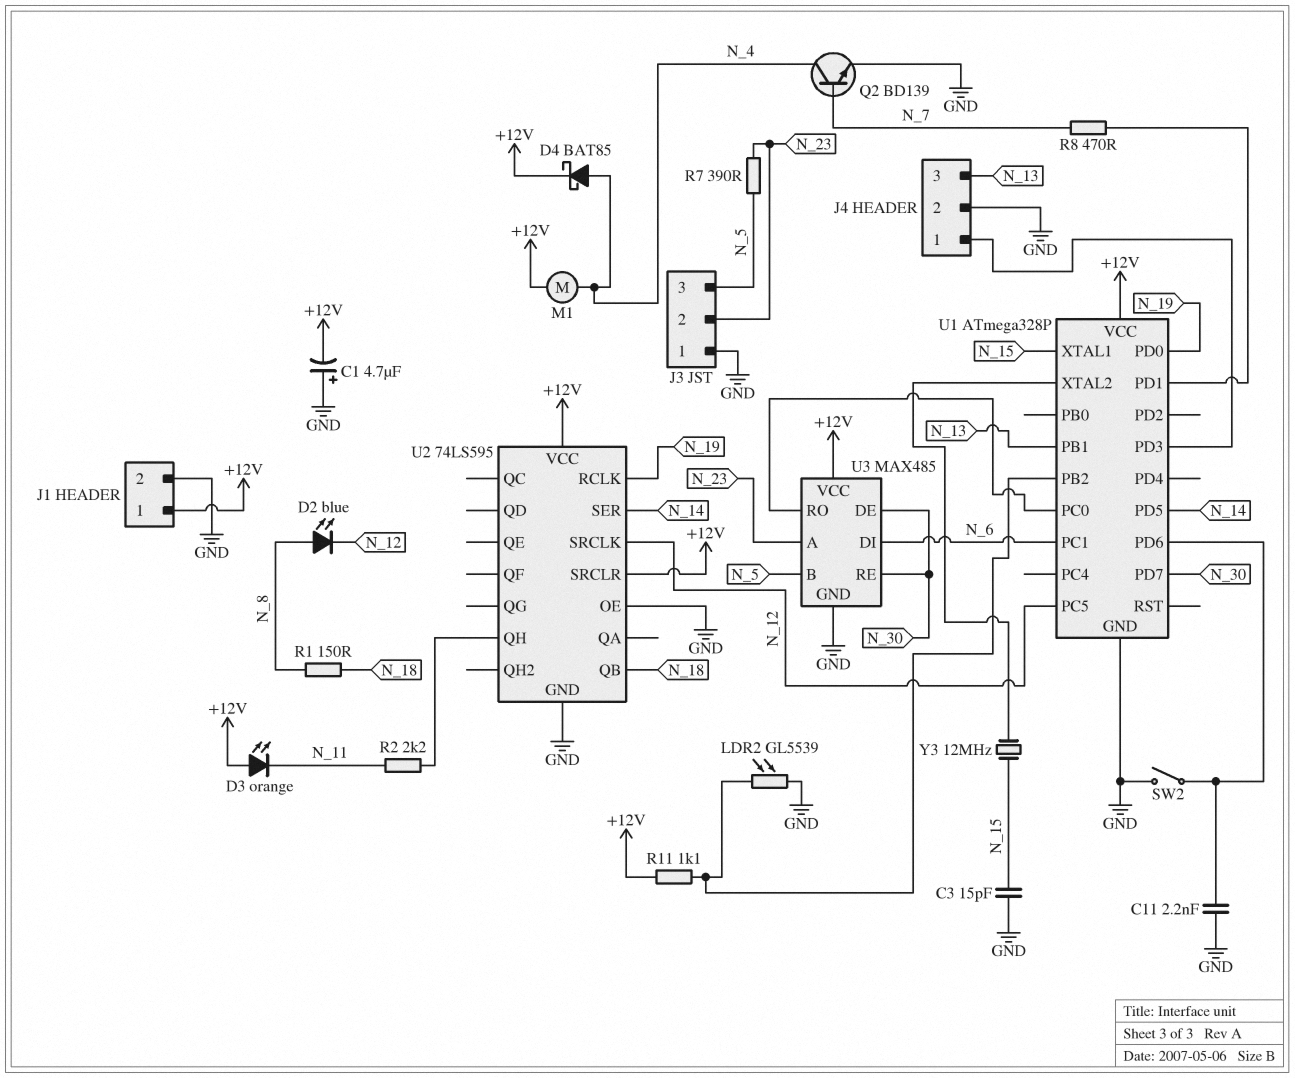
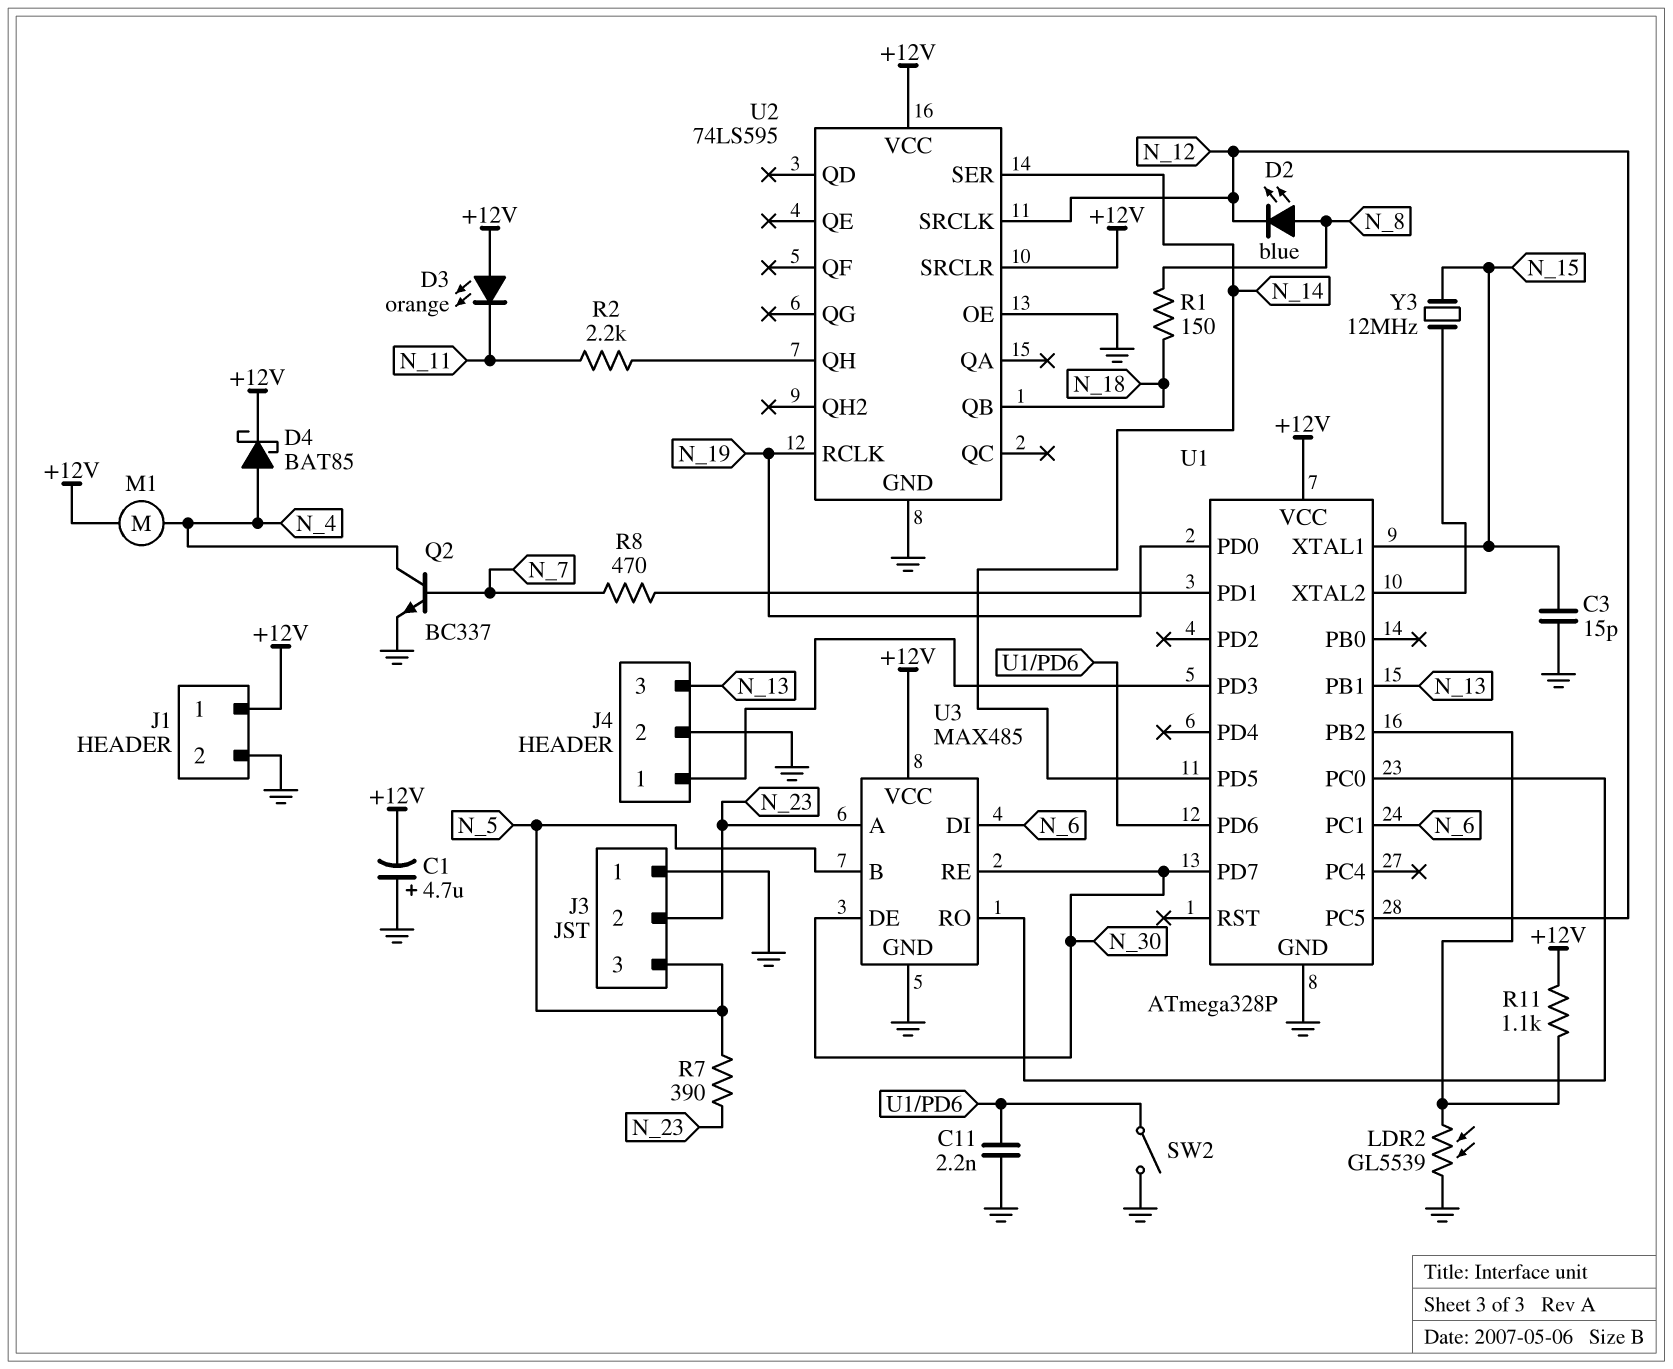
Q2: NPN BD139 (B N_7, C N_4, E GND) -> NPN BC337 (B N_7, C N_4, E GND)

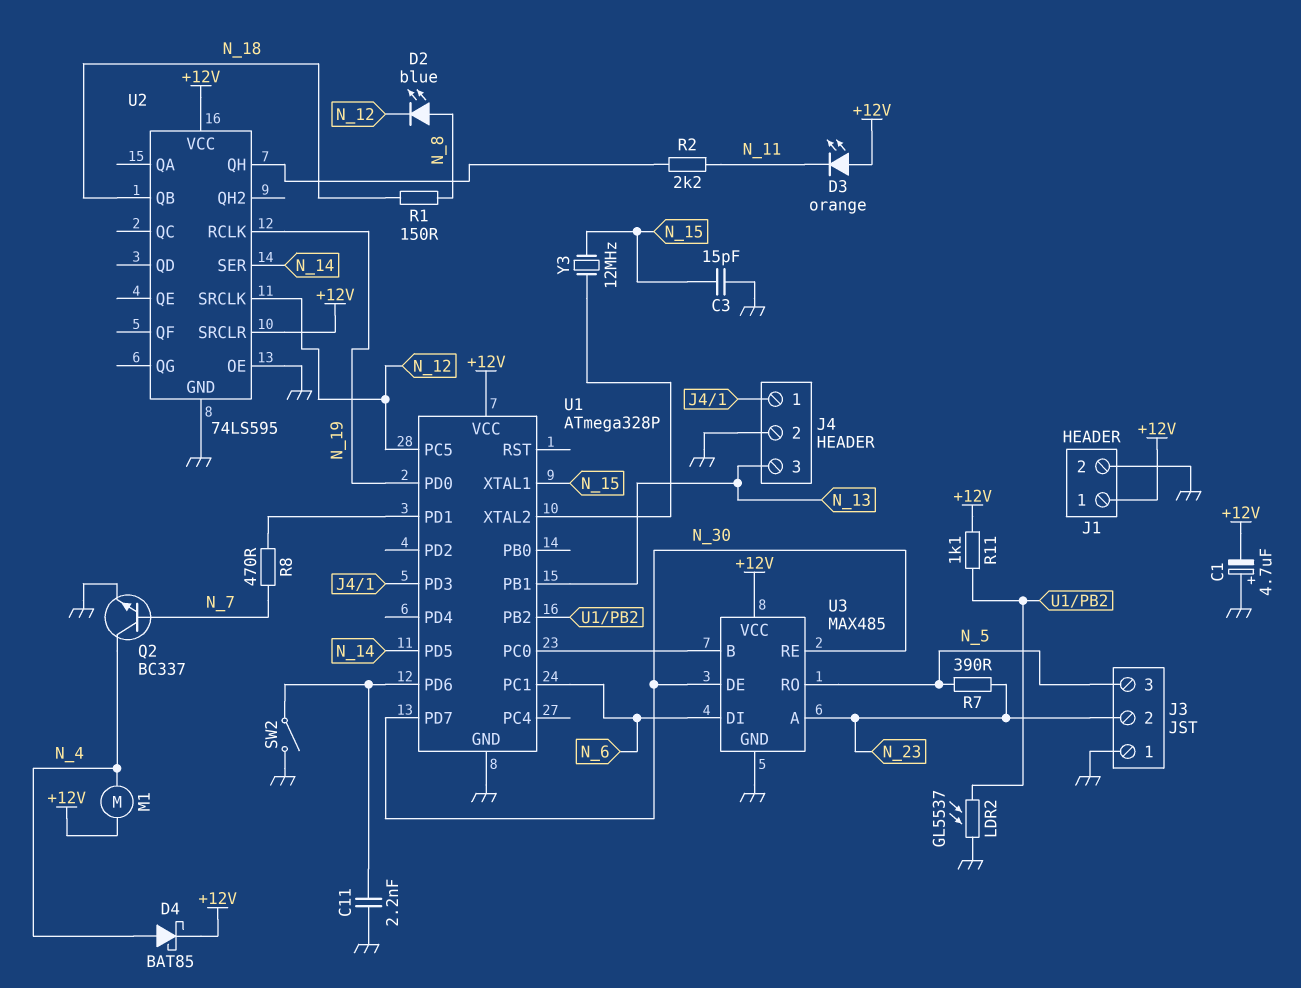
LDR2: GL5539 (GND, U1/PB2) -> GL5537 (GND, U1/PB2)
U3 pin B: N_5 -> U1/PC0
U3 pin RO: U1/PC0 -> N_5

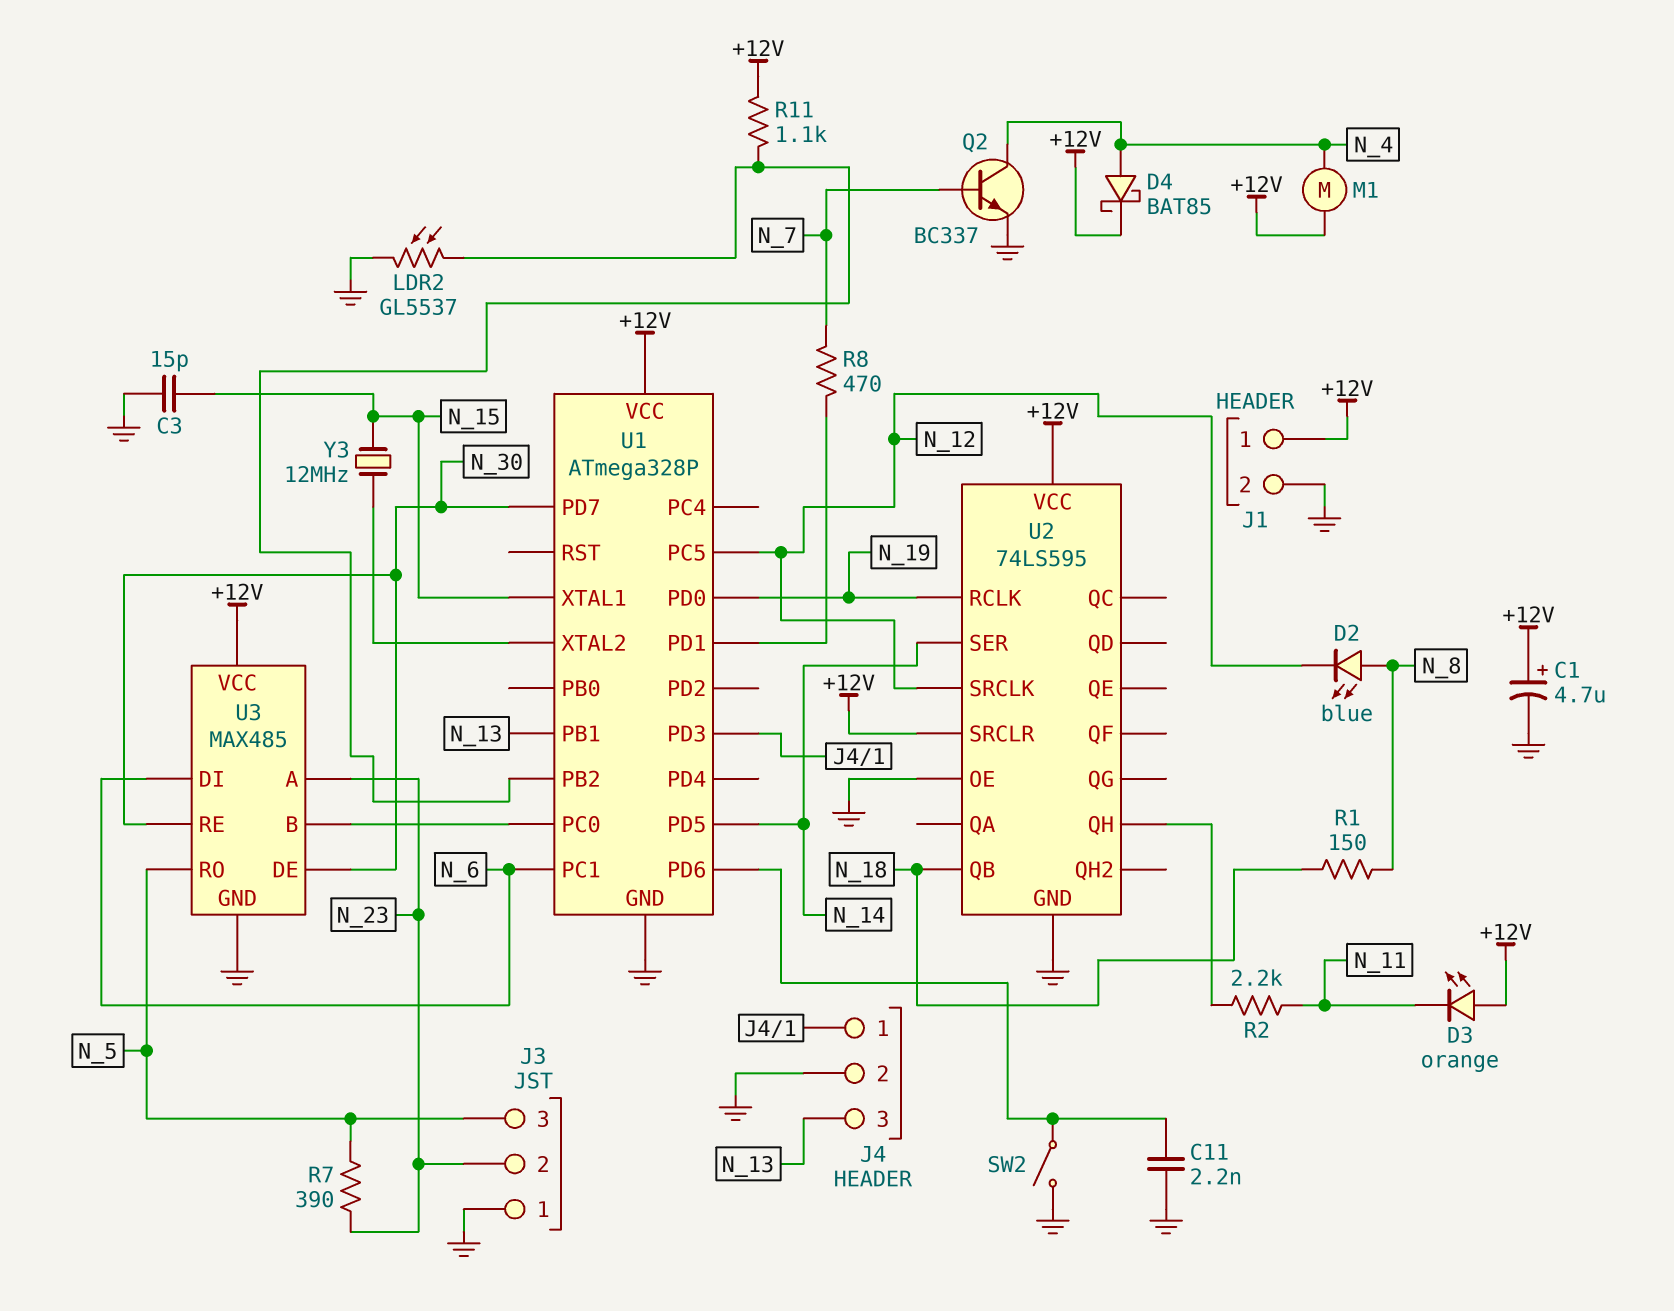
C1: 4.7uF (plus GND, minus +12V) -> 4.7uF (plus +12V, minus GND)

